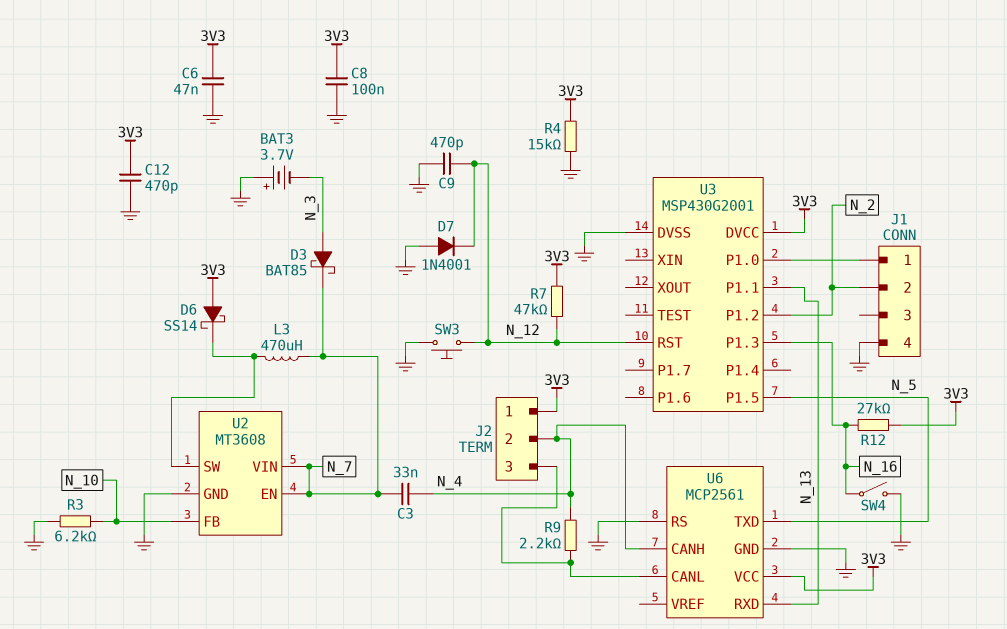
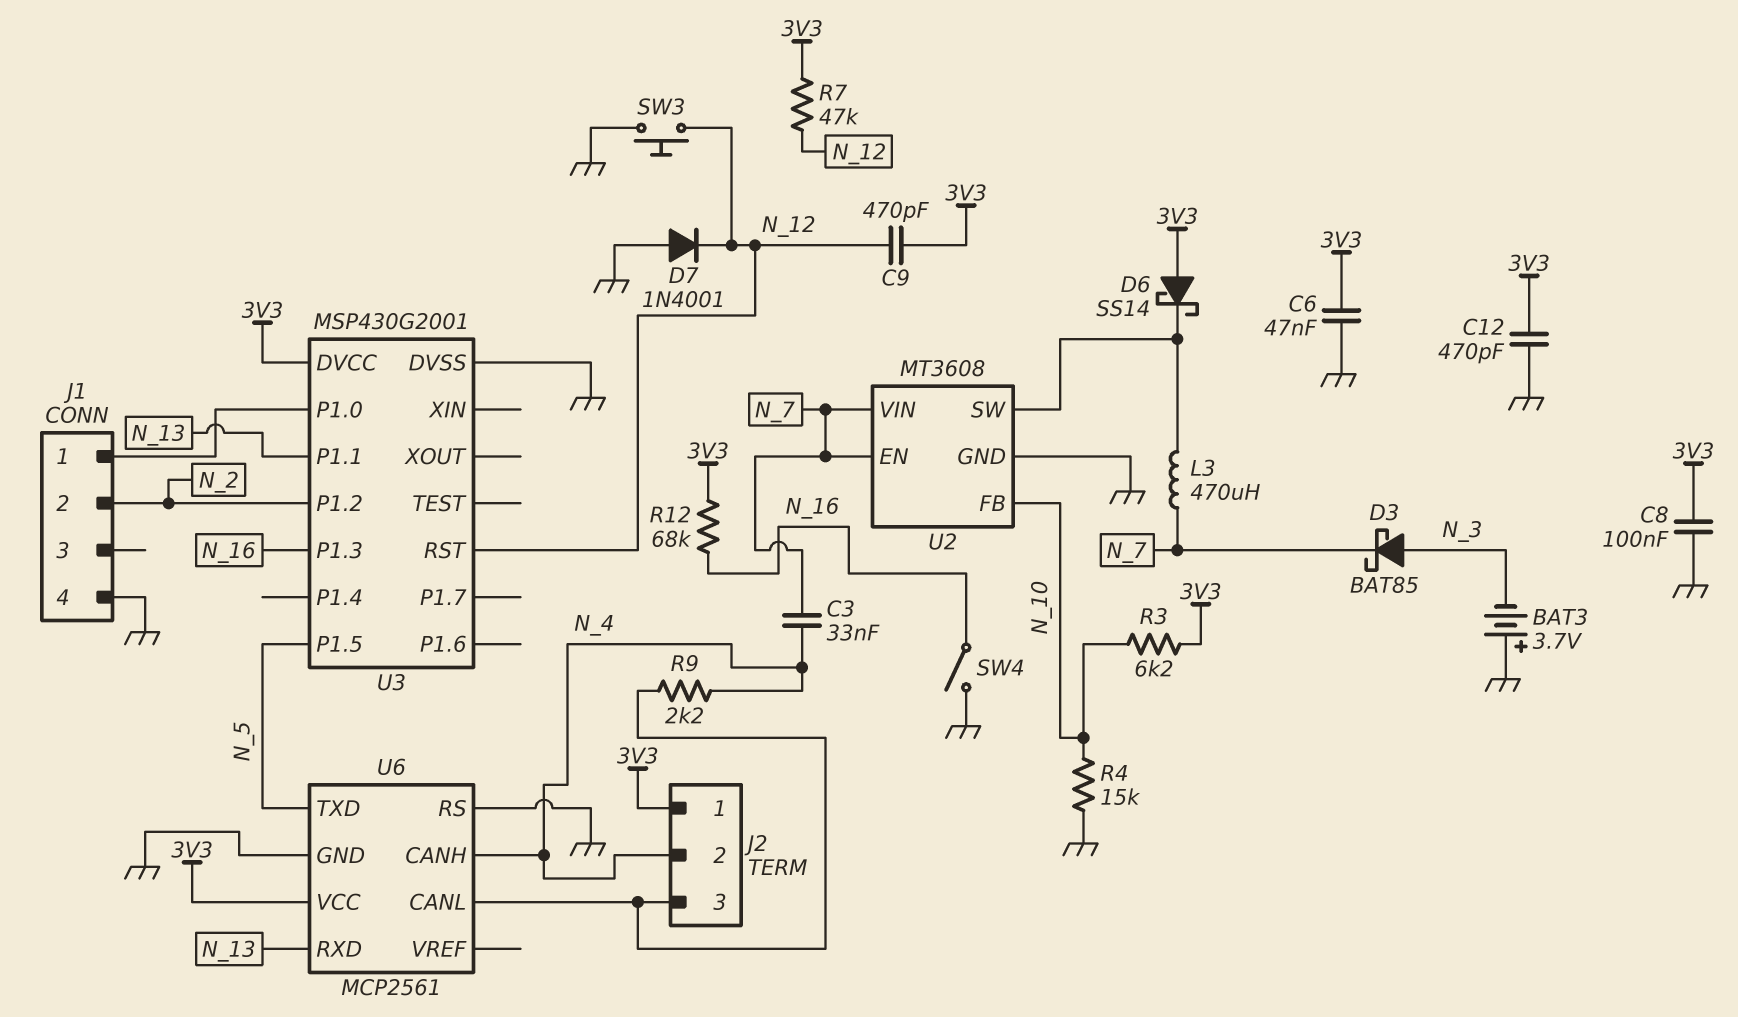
C9: 470pF (GND, N_12) -> 470pF (3V3, N_12)
R3: 6.2k (GND, N_10) -> 6.2k (3V3, N_10)
R4: 15k (3V3, GND) -> 15k (GND, N_10)
R12: 27k (3V3, N_16) -> 68k (3V3, N_16)

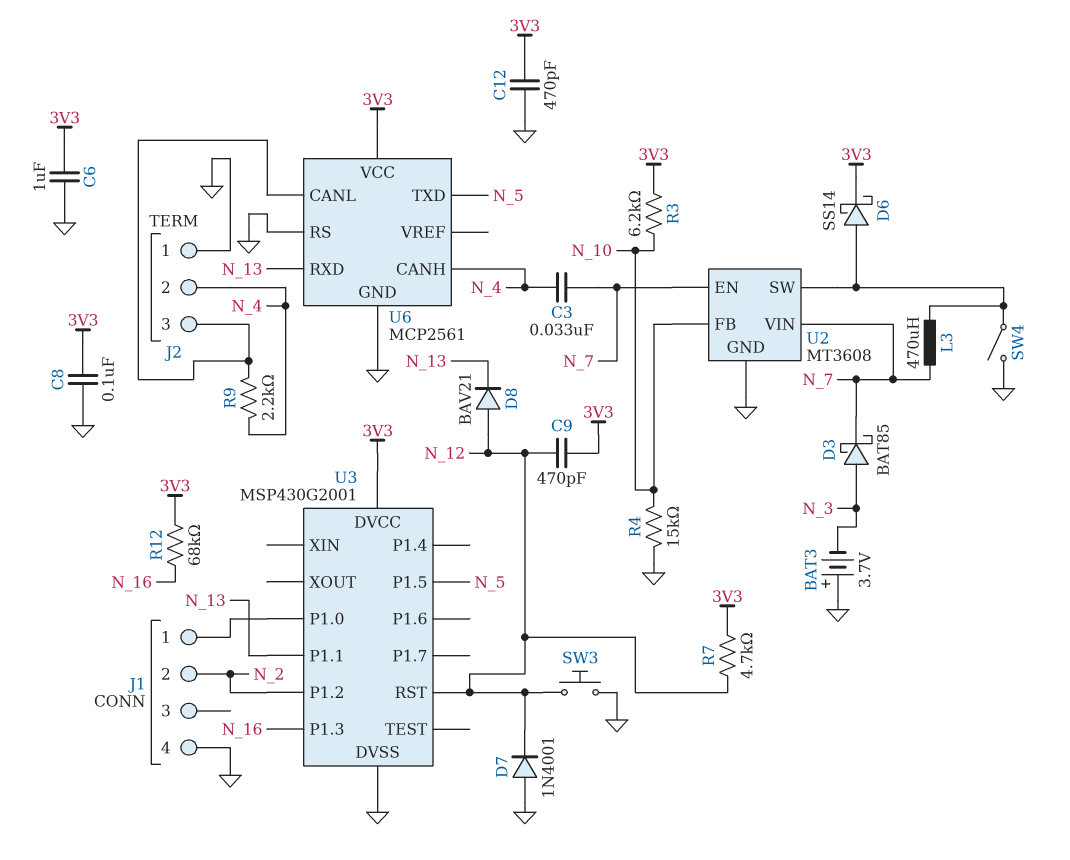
C6: 47nF (3V3, GND) -> 1uF (3V3, GND)
D6: schottky SS14 (A 3V3, K U2/SW) -> schottky SS14 (A U2/SW, K 3V3)
D8: none -> diode BAV21 (A N_12, K N_13)
J2 pin 1: 3V3 -> GND
R7: 47k (3V3, N_12) -> 4.7k (3V3, N_12)
SW4: switch (GND, N_16) -> switch (GND, U2/SW)

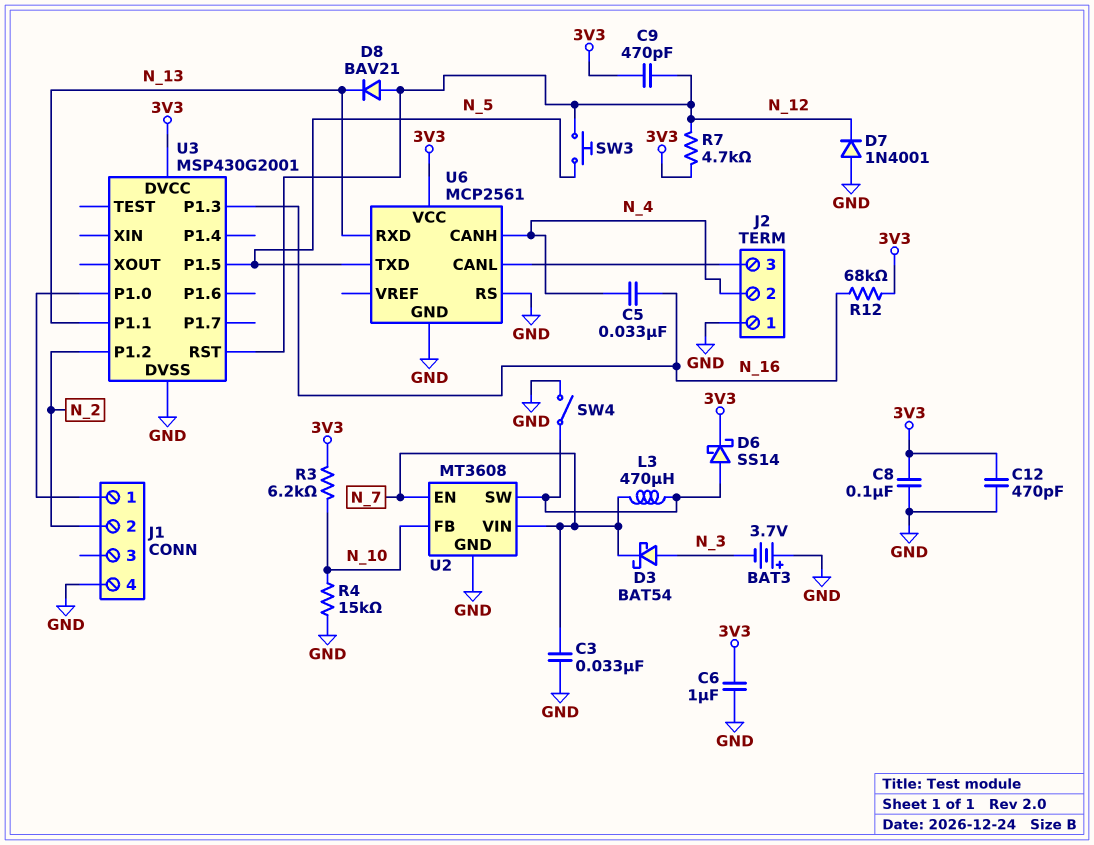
C3: 33nF (N_4, N_7) -> 33nF (GND, N_7)
C5: none -> 33nF (N_4, N_16)
D3: schottky BAT85 (A N_3, K N_7) -> schottky BAT54 (A N_3, K N_7)
R9: 2.2k (J2/3, N_4) -> none
SW3: button (GND, N_12) -> button (N_5, N_12)

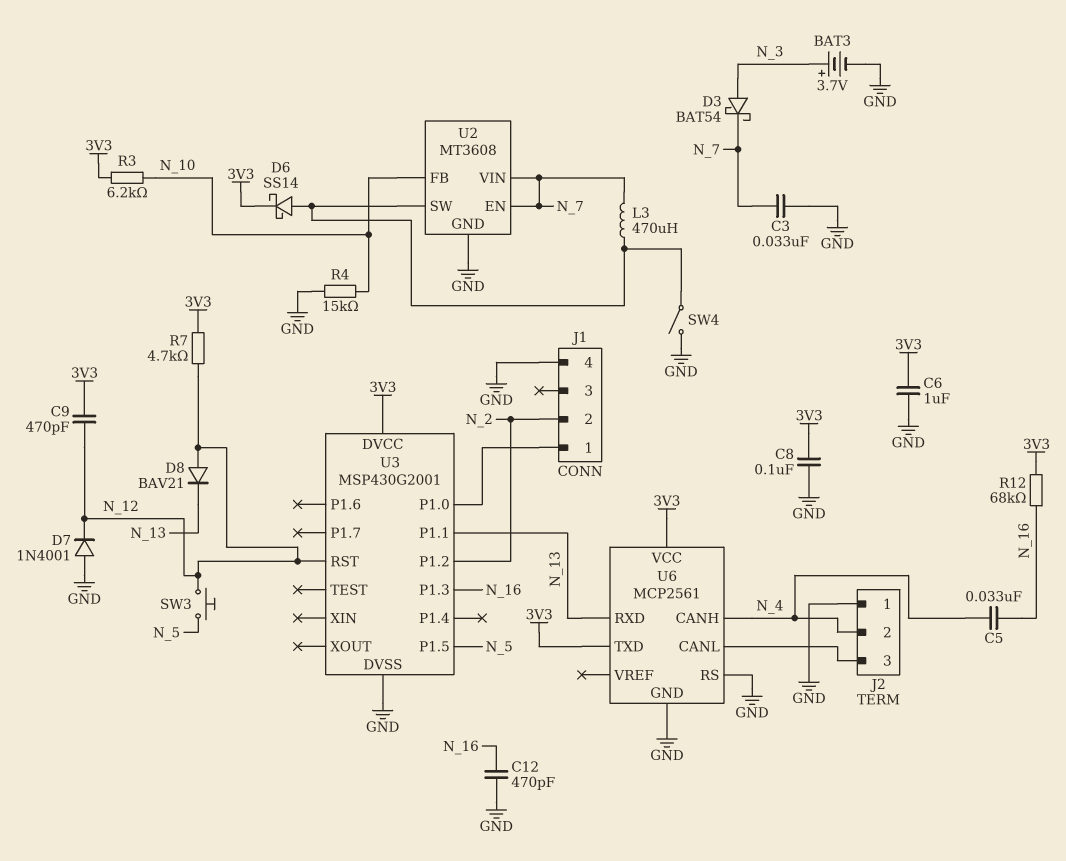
BAT3: 3.7V (plus GND, minus N_3) -> 3.7V (plus N_3, minus GND)
C12: 470pF (3V3, GND) -> 470pF (GND, N_16)
U6 pin TXD: N_5 -> 3V3

